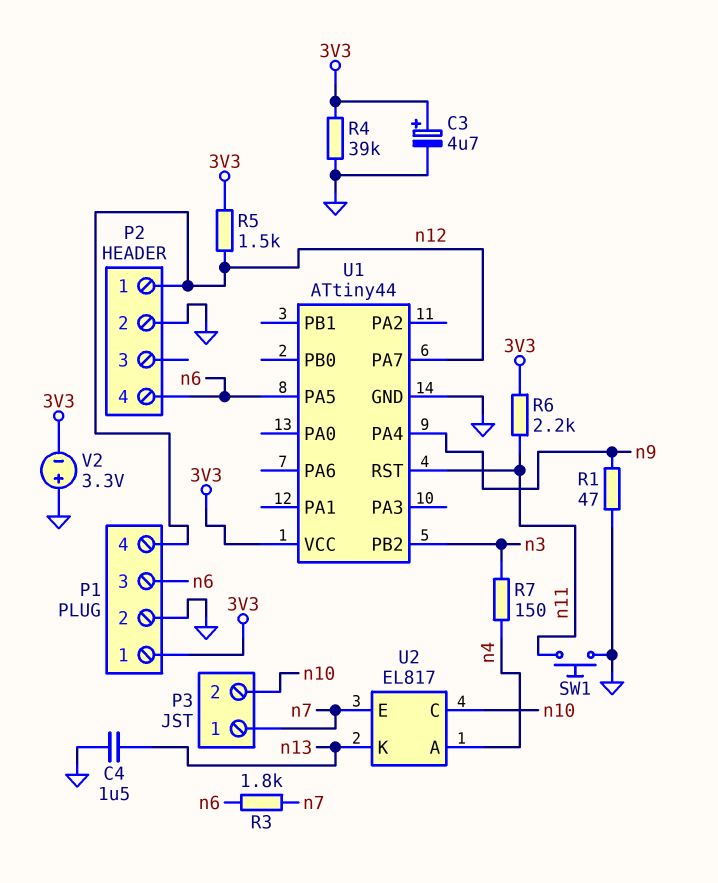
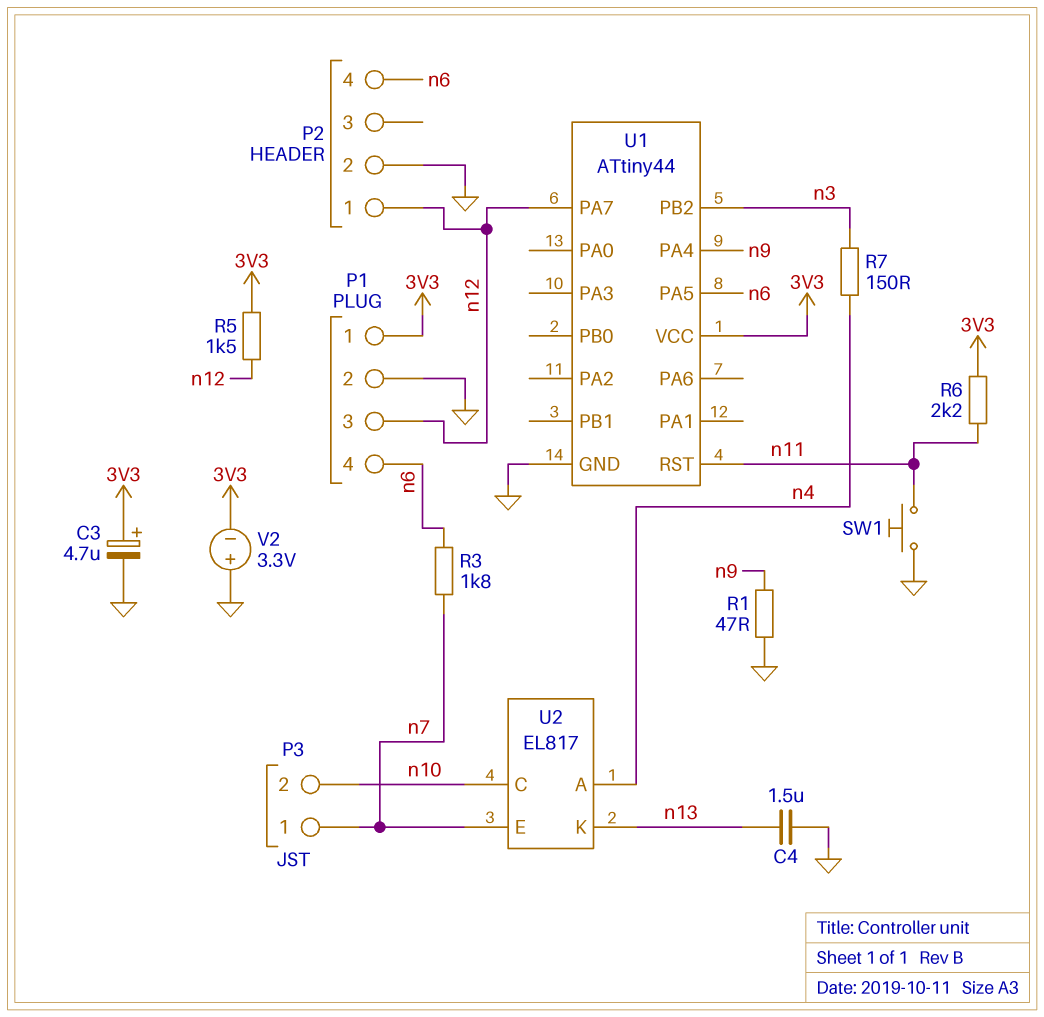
P1 pin 3: n6 -> n12
P1 pin 4: n12 -> n6
R4: 39k (3V3, GND) -> none

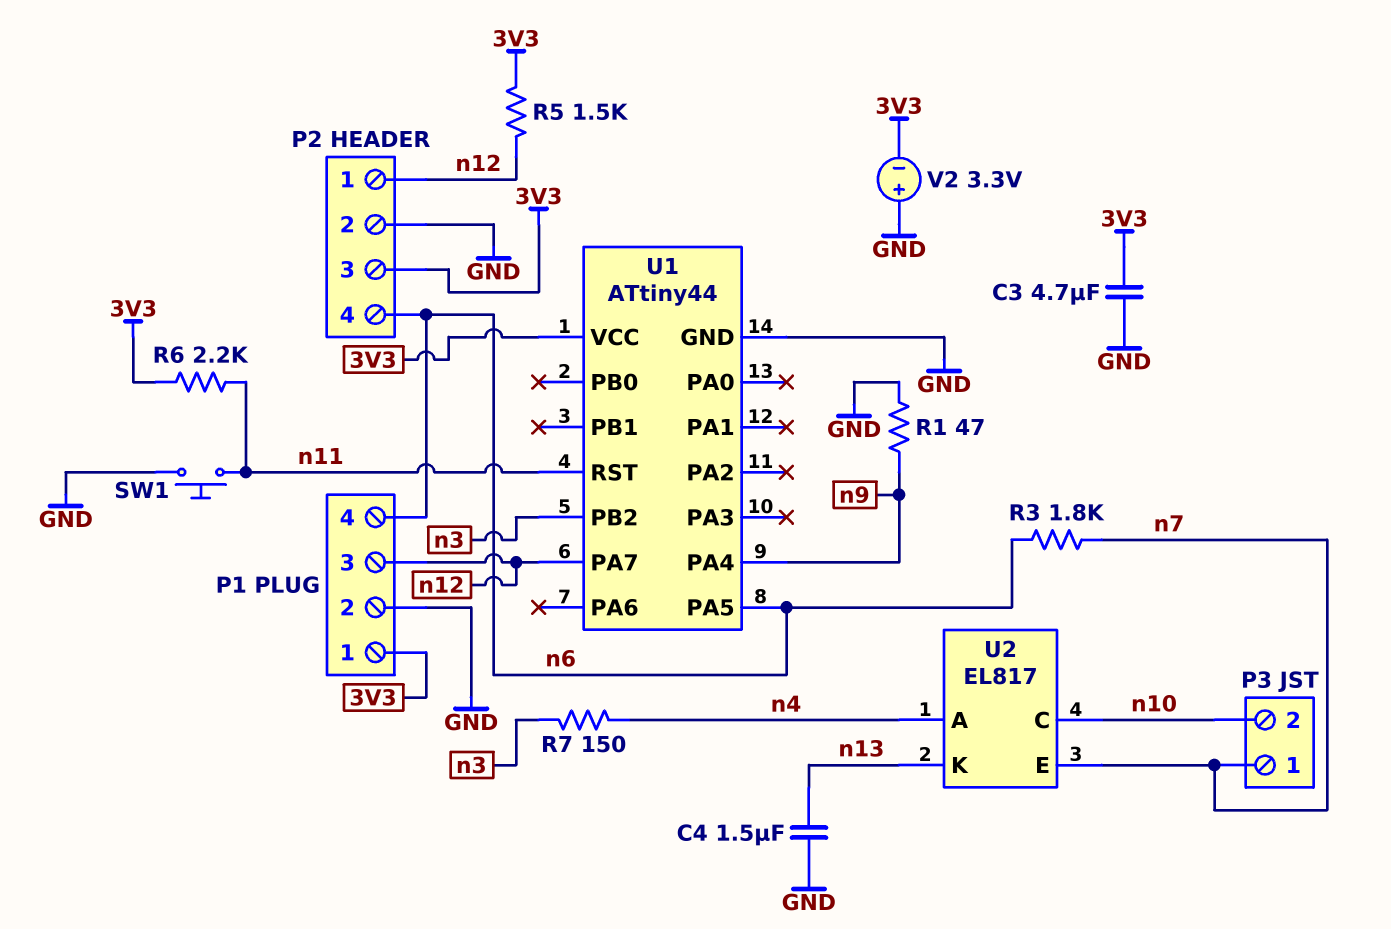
C3: 4.7uF (plus 3V3, minus GND) -> 4.7uF (3V3, GND)
P2 pin 3: none -> 3V3

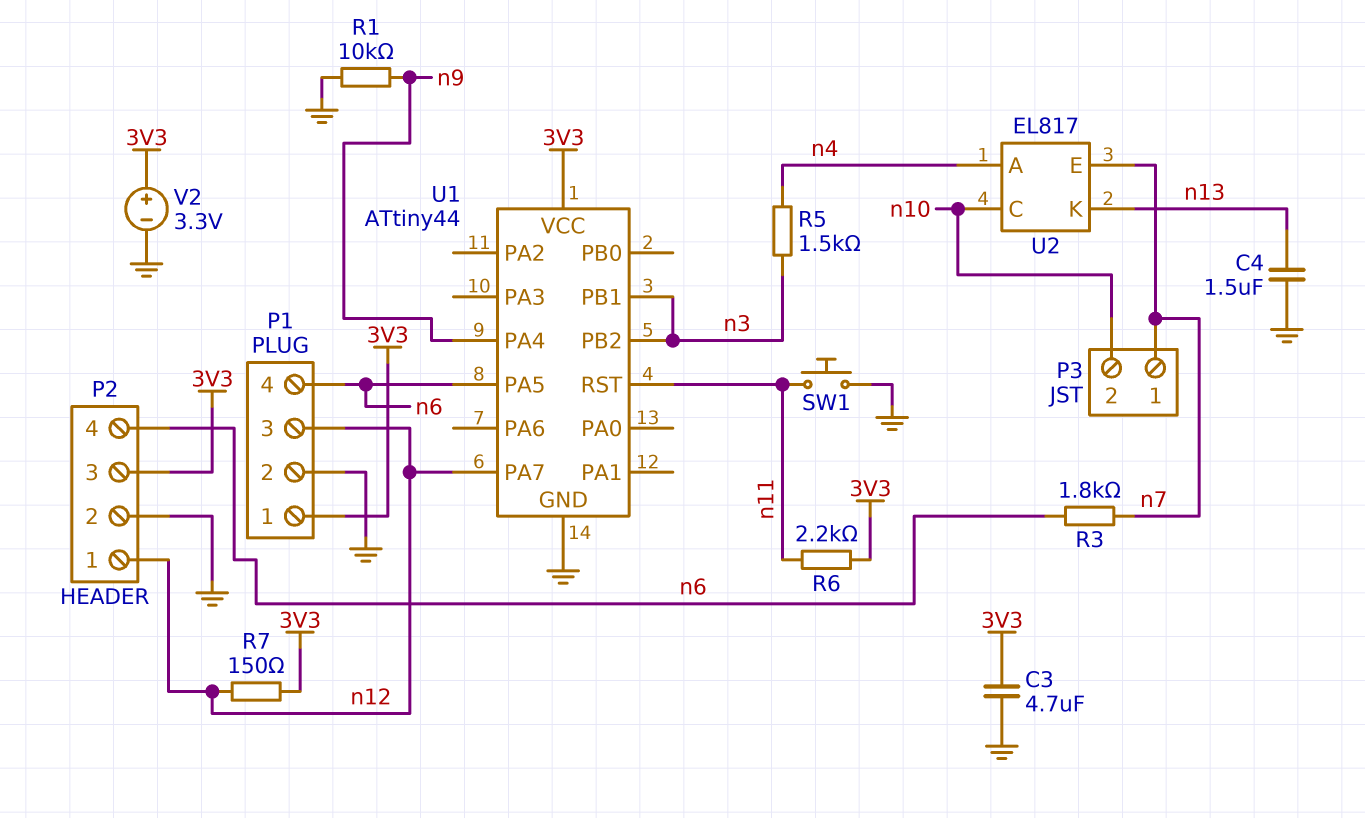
R1: 47 (GND, n9) -> 10k (GND, n9)
R5: 1.5k (3V3, n12) -> 1.5k (n3, n4)
R7: 150 (n3, n4) -> 150 (3V3, n12)
U1 pin PB1: none -> n3
V2: 3.3V (plus GND, minus 3V3) -> 3.3V (plus 3V3, minus GND)

